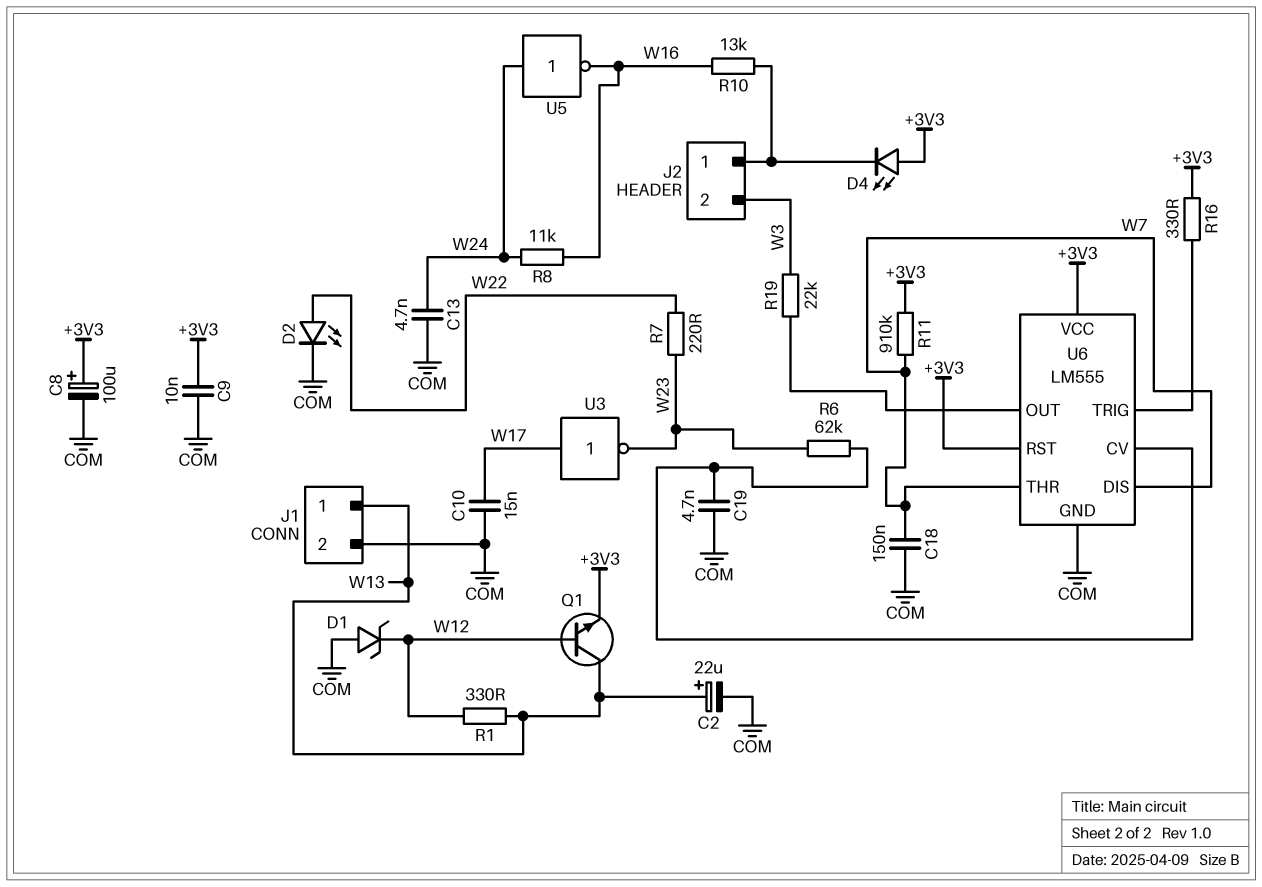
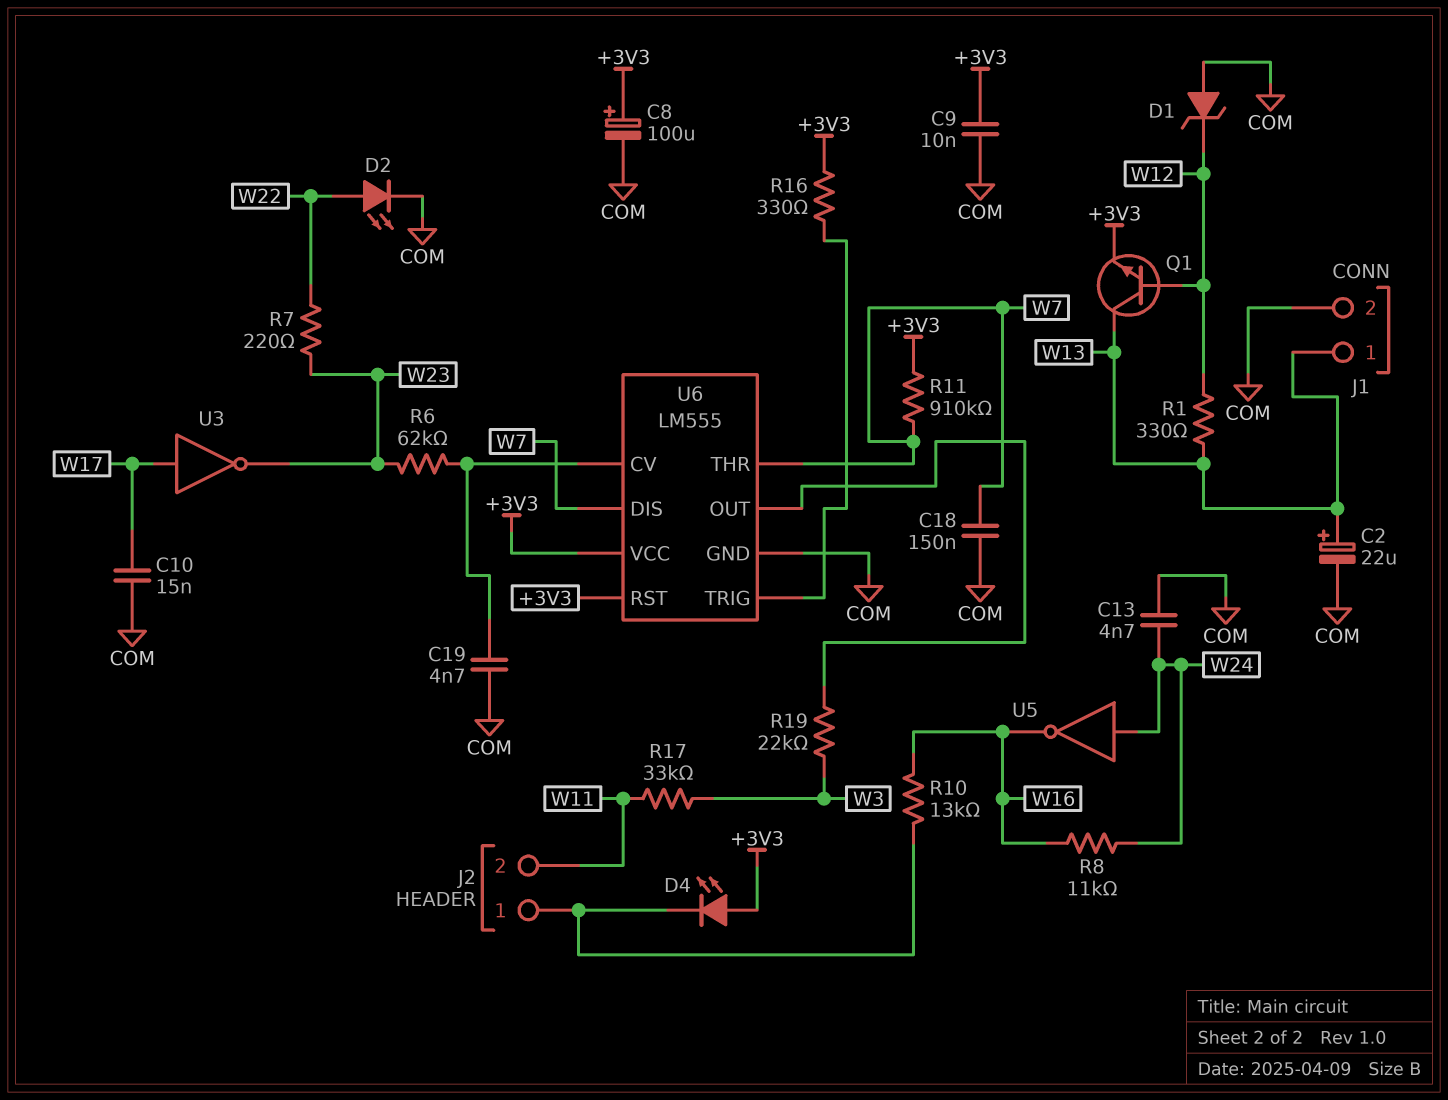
J2 pin 2: W3 -> W11
R17: none -> 33k (W3, W11)

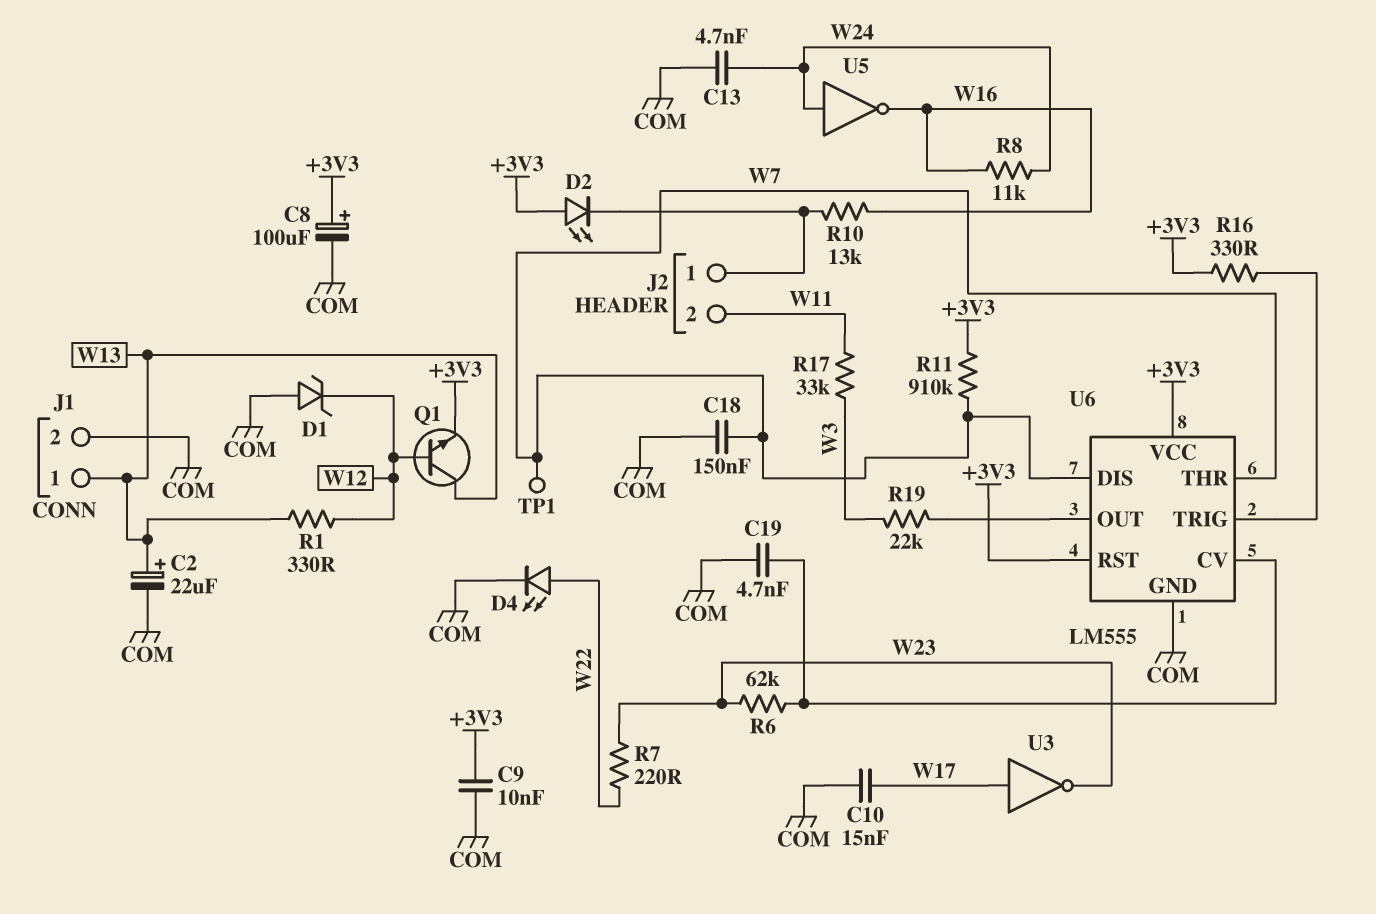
D2: LED (A W22, K COM) -> LED (A +3V3, K J2/1)
D4: LED (A +3V3, K J2/1) -> LED (A W22, K COM)
TP1: none -> test point (W7)

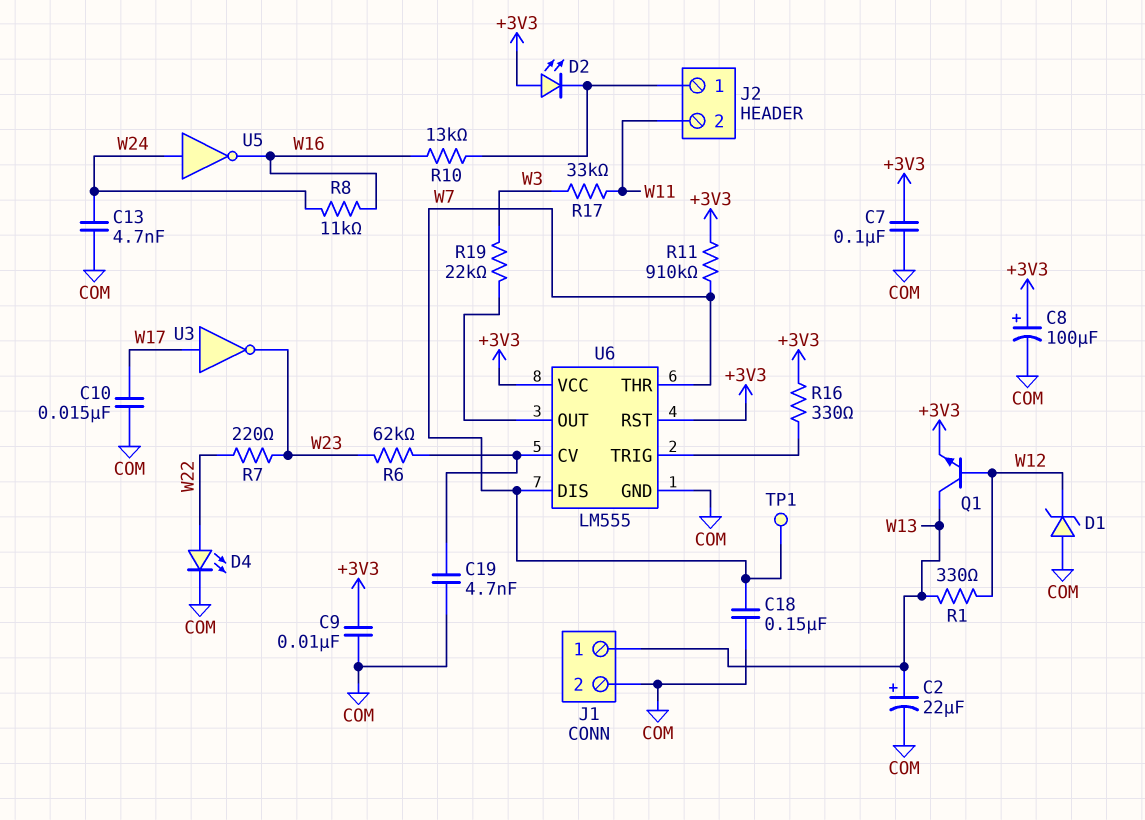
C7: none -> 100nF (+3V3, COM)

